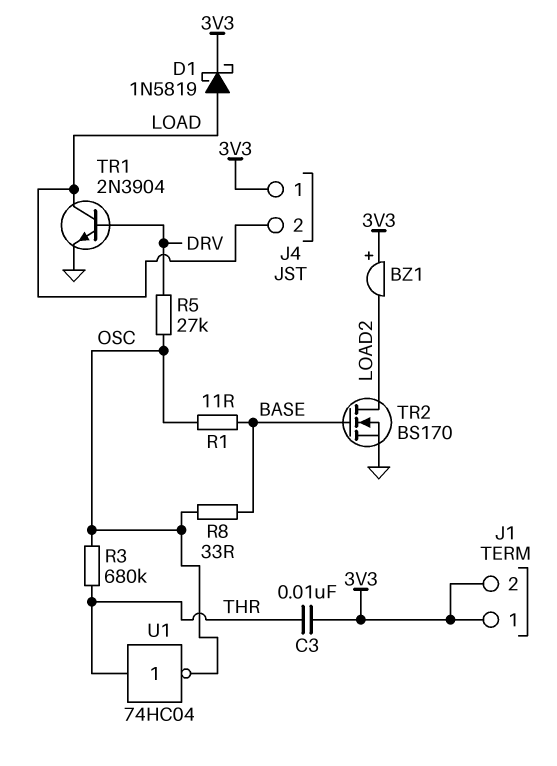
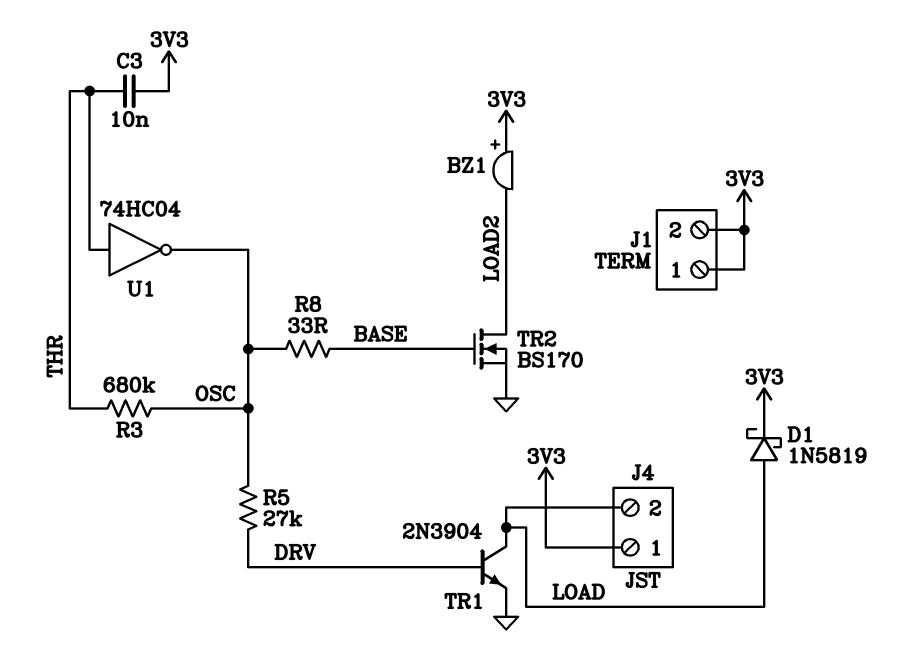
R1: 11 (BASE, OSC) -> none

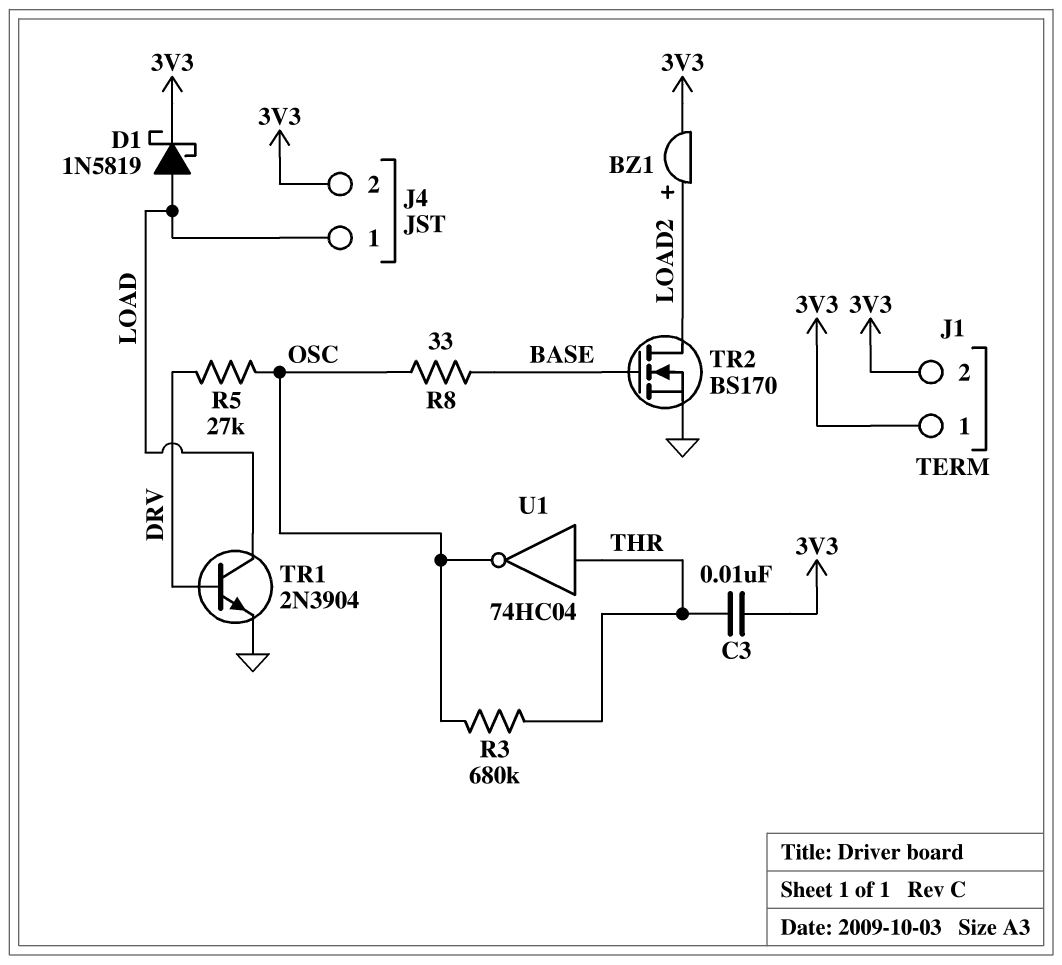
BZ1: buzzer (plus 3V3, minus LOAD2) -> buzzer (plus LOAD2, minus 3V3)
J4 pin 1: 3V3 -> LOAD
J4 pin 2: LOAD -> 3V3

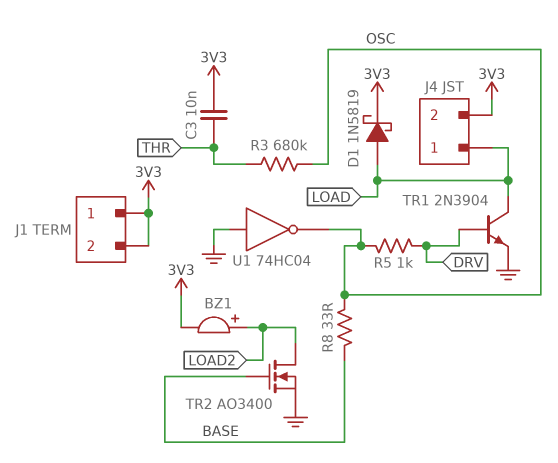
R5: 27k (DRV, OSC) -> 1k (DRV, OSC)
TR2: NMOS BS170 (G BASE, D LOAD2, S GND) -> NMOS AO3400 (G BASE, D LOAD2, S GND)
U1: NOT 74HC04 (in THR, out OSC) -> NOT 74HC04 (in GND, out OSC)

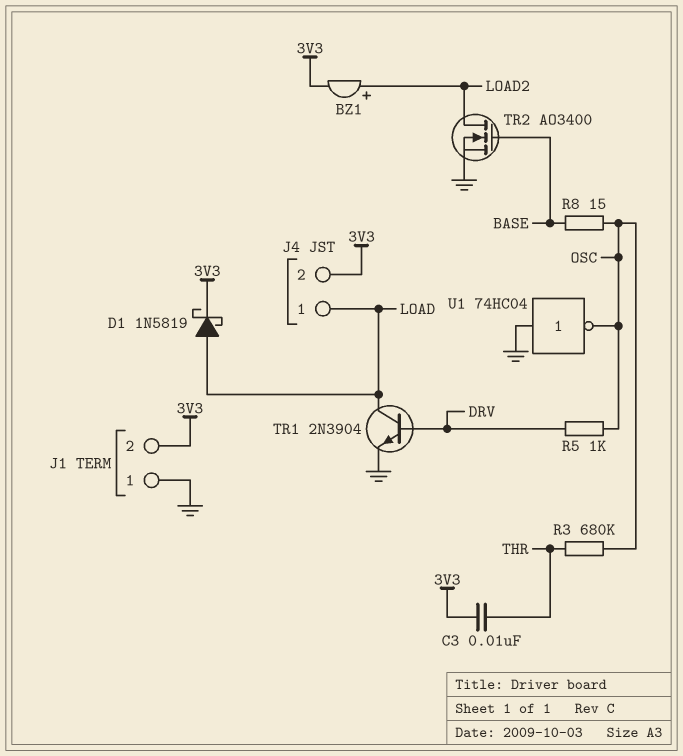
J1 pin 1: 3V3 -> GND
R8: 33 (BASE, OSC) -> 15 (BASE, OSC)

